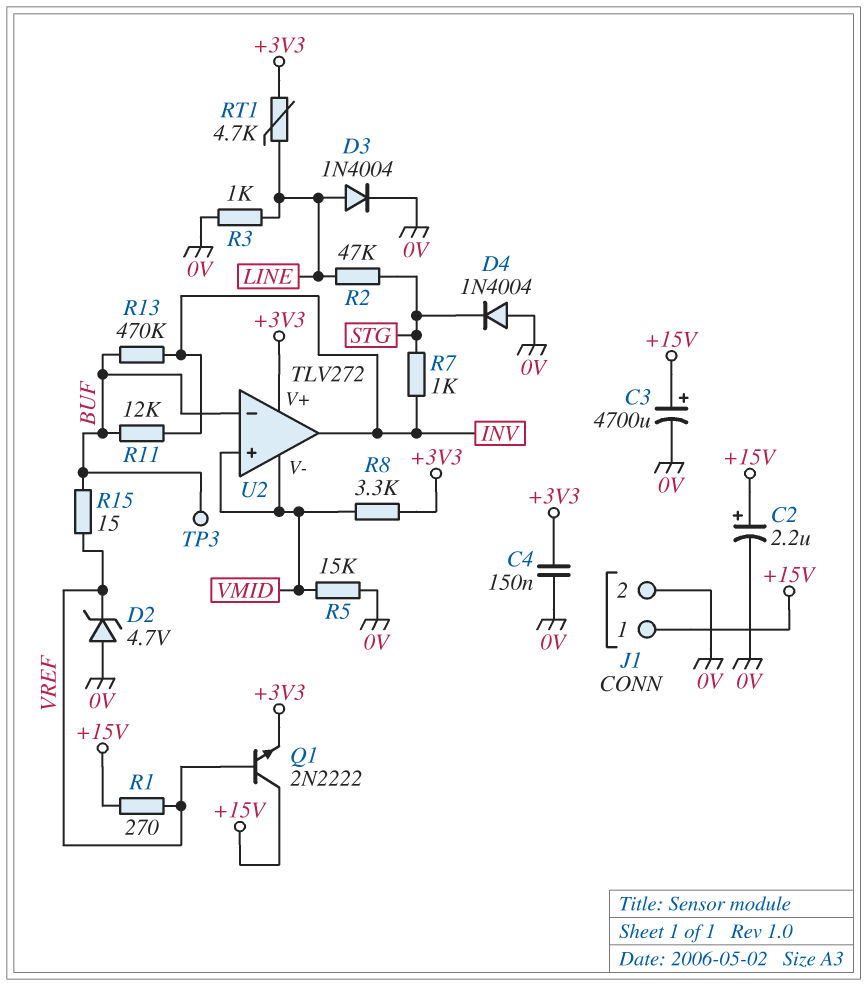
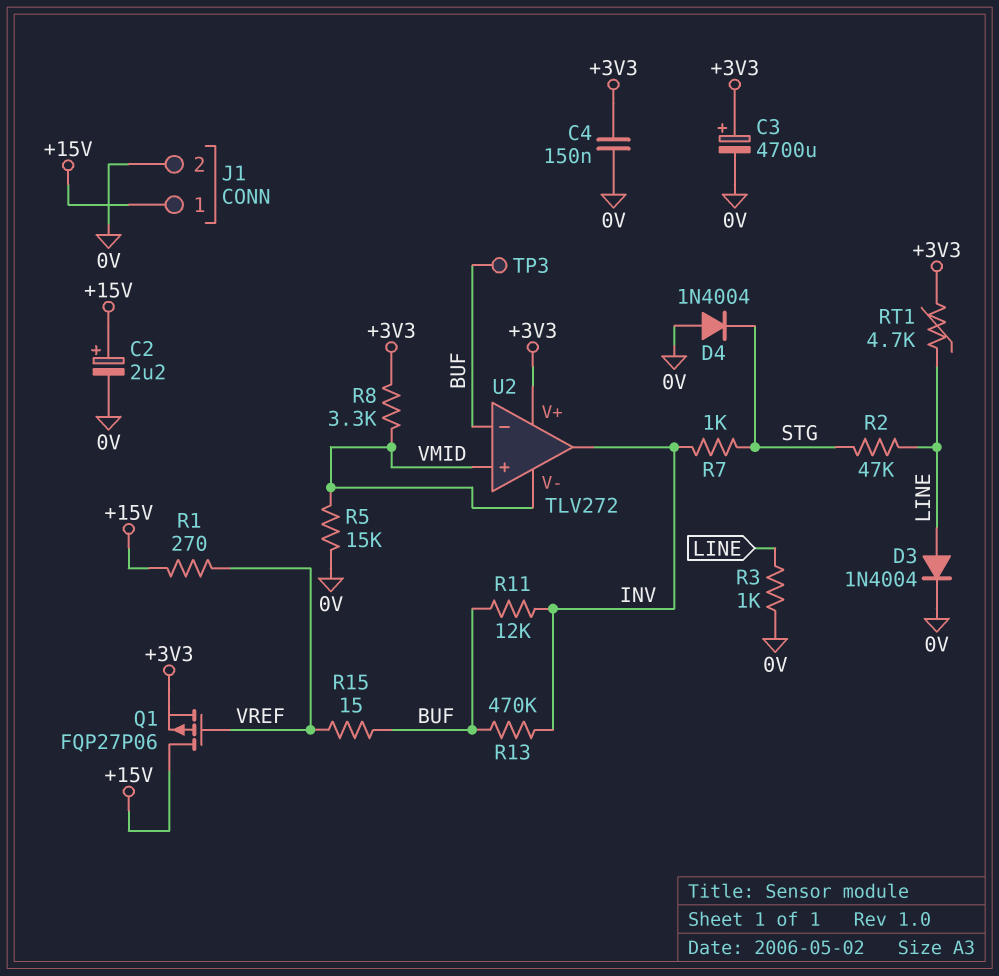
C3: 4700uF (plus +15V, minus 0V) -> 4700uF (plus +3V3, minus 0V)
D2: zener 4.7V (A 0V, K VREF) -> none
Q1: NPN 2N2222 (B VREF, C +15V, E +3V3) -> PMOS FQP27P06 (G VREF, D +15V, S +3V3)

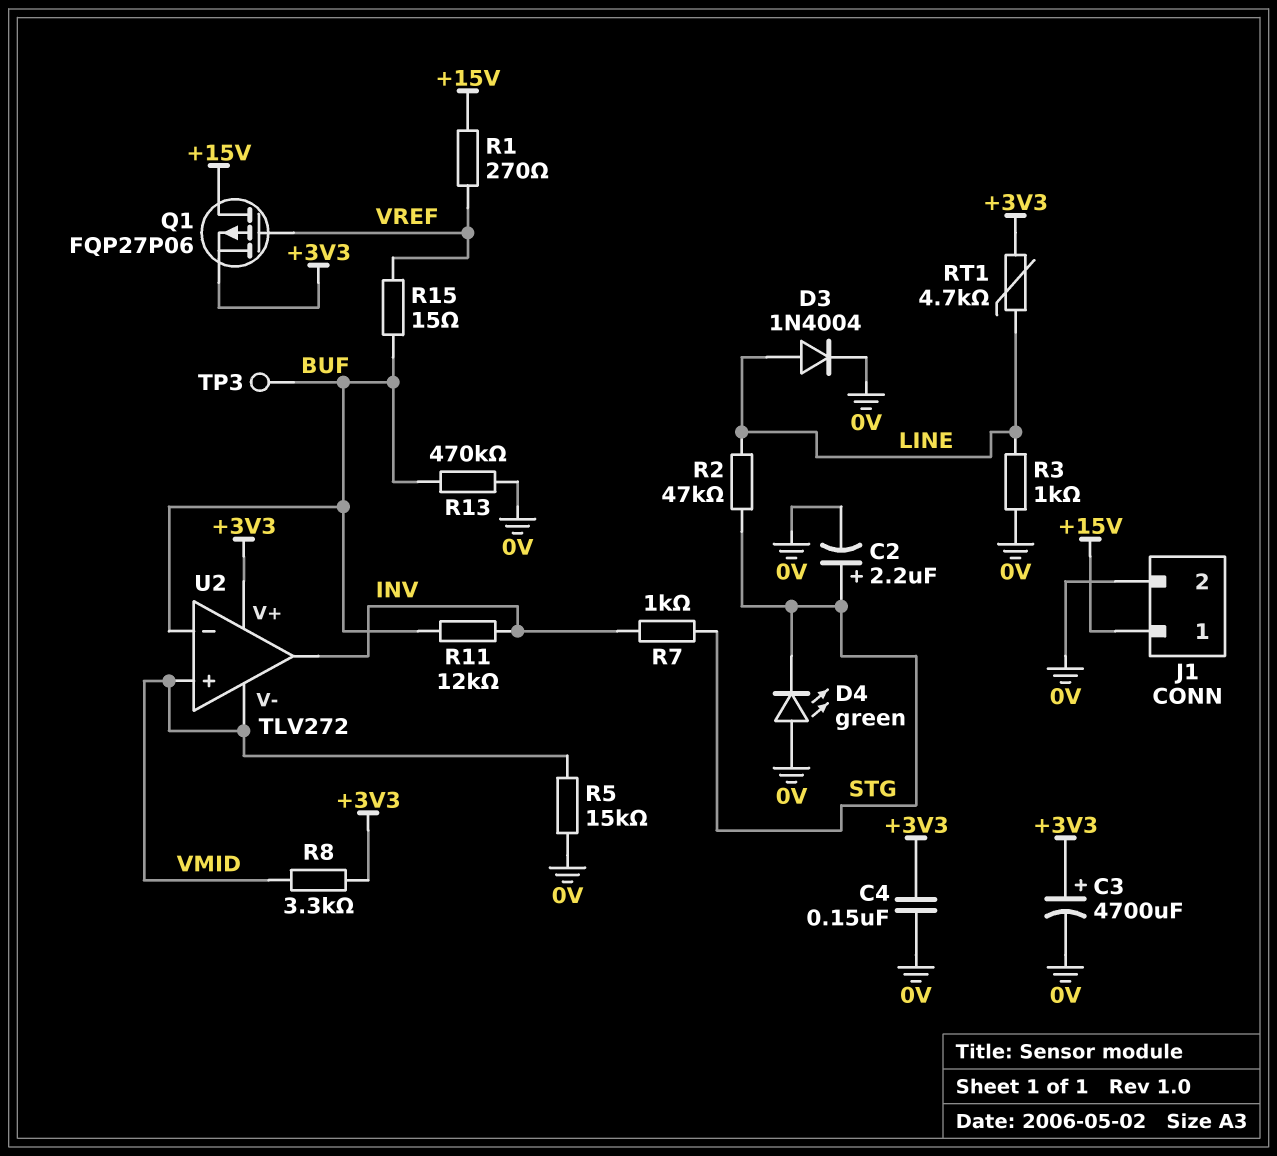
C2: 2.2uF (plus +15V, minus 0V) -> 2.2uF (plus STG, minus 0V)
D4: diode 1N4004 (A 0V, K STG) -> LED green (A 0V, K STG)
R13: 470k (BUF, INV) -> 470k (0V, BUF)

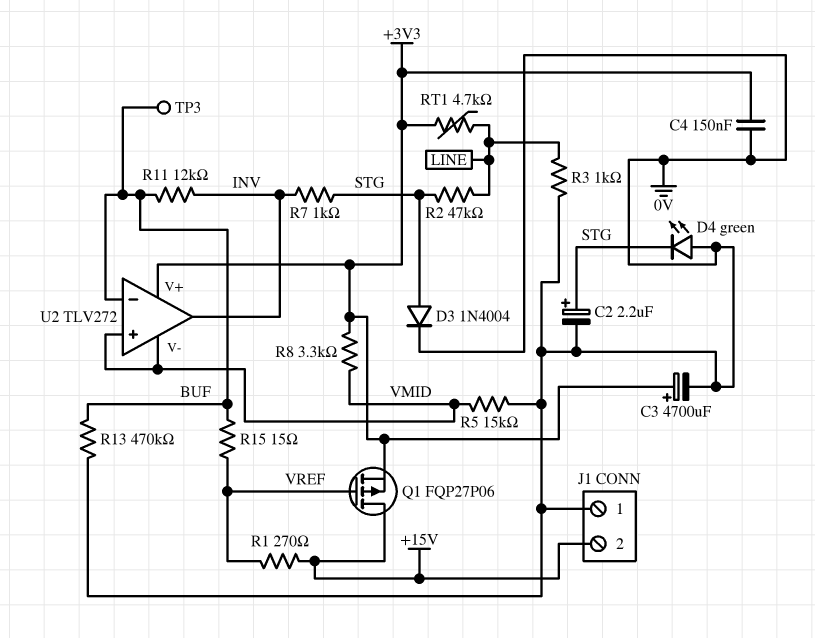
D3: diode 1N4004 (A LINE, K 0V) -> diode 1N4004 (A STG, K 0V)
J1 pin 1: +15V -> 0V
J1 pin 2: 0V -> +15V

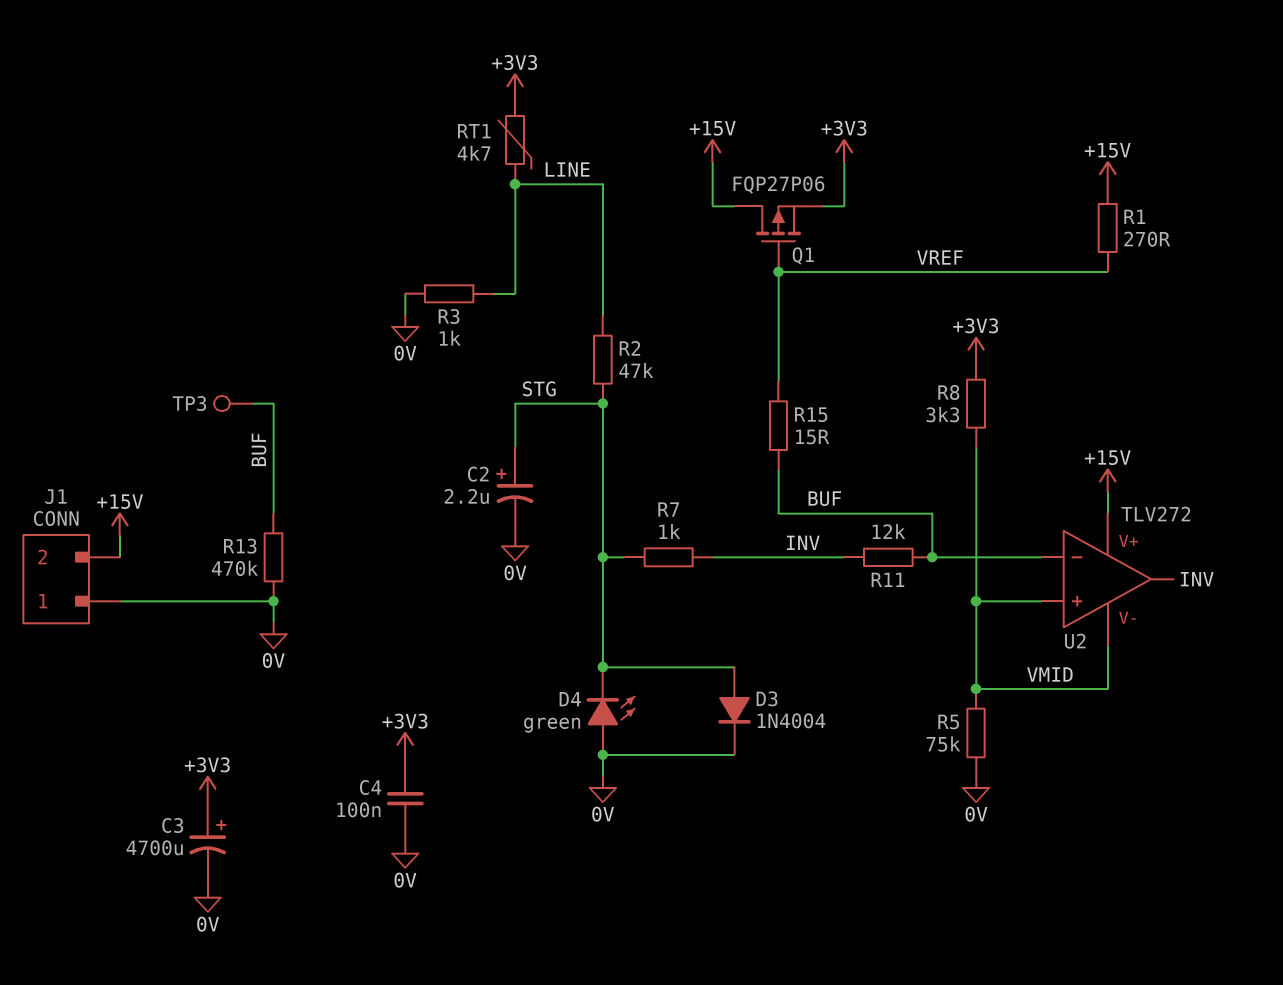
C4: 150nF (+3V3, 0V) -> 100nF (+3V3, 0V)
R5: 15k (0V, VMID) -> 75k (0V, VMID)
U2 pin V+: +3V3 -> +15V

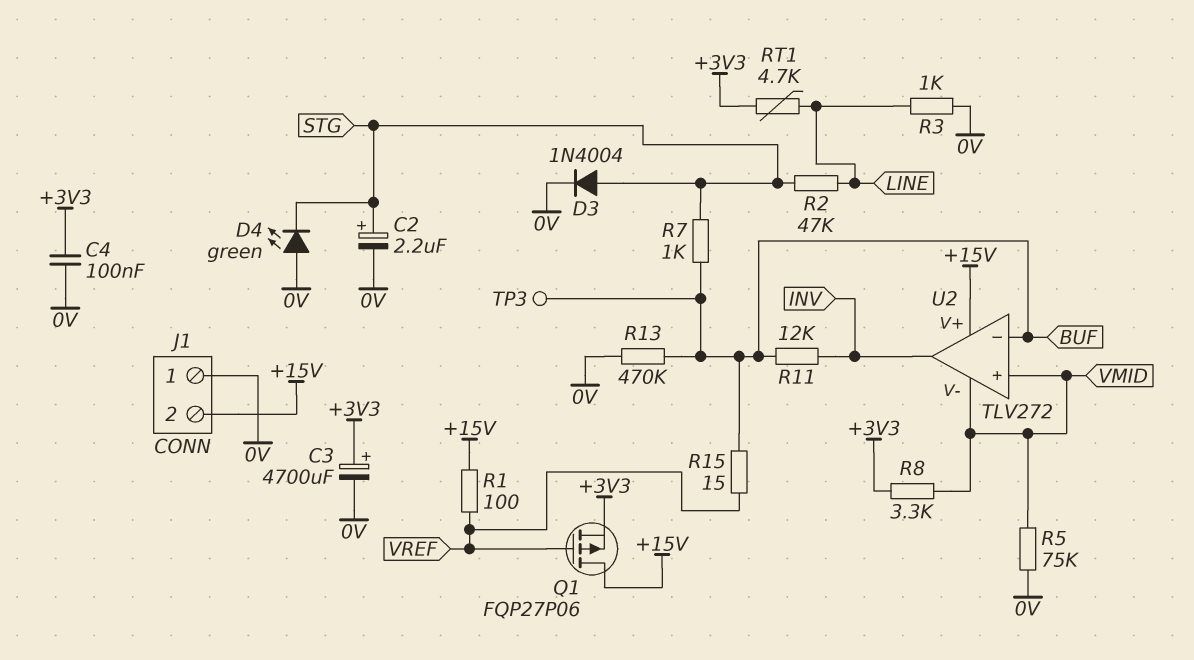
R1: 270 (+15V, VREF) -> 100 (+15V, VREF)
R7: 1k (INV, STG) -> 1k (BUF, STG)

